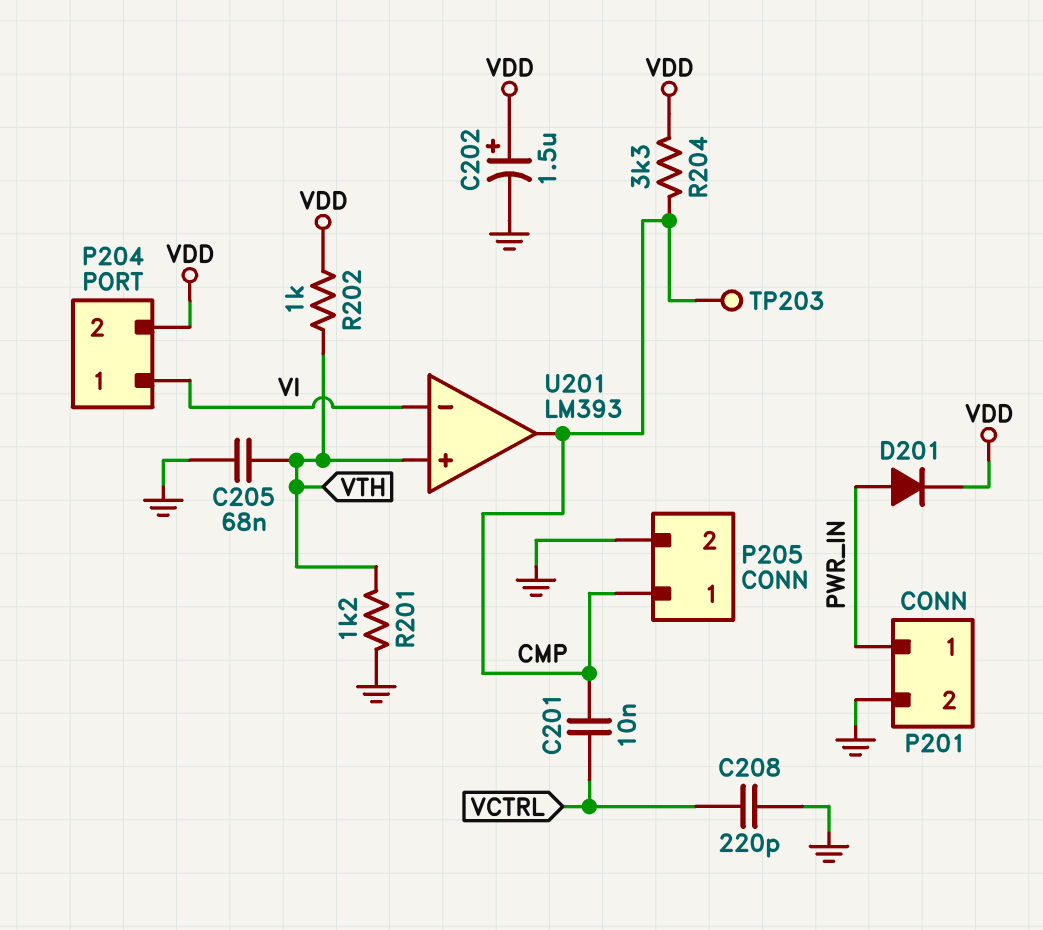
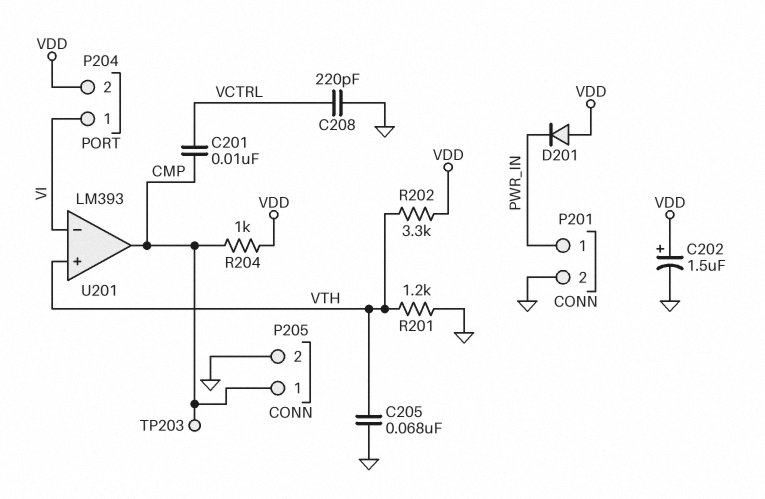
D201: diode (A PWR_IN, K VDD) -> diode (A VDD, K PWR_IN)
R202: 1k (VDD, VTH) -> 3.3k (VDD, VTH)
R204: 3.3k (CMP, VDD) -> 1k (CMP, VDD)

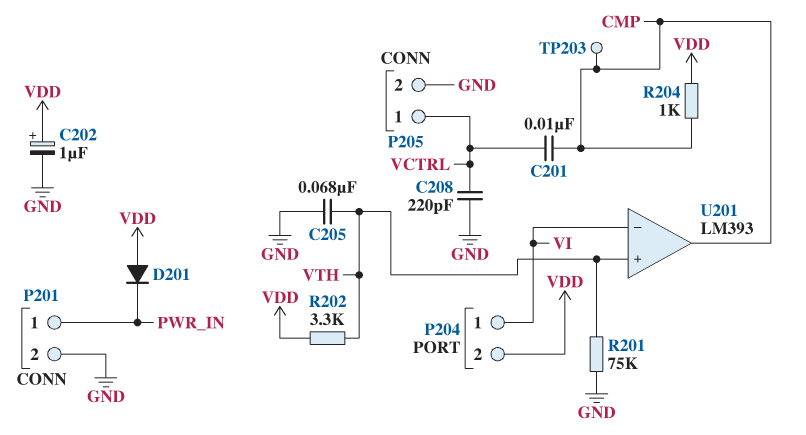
C202: 1.5uF (plus VDD, minus GND) -> 1uF (plus VDD, minus GND)
P205 pin 1: CMP -> VCTRL
R201: 1.2k (GND, VTH) -> 75k (GND, VTH)

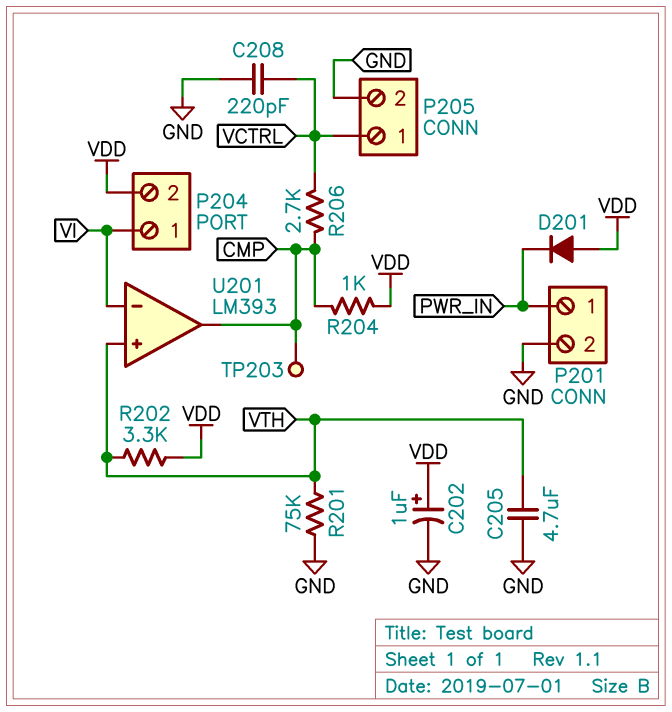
C201: 10nF (CMP, VCTRL) -> none
C205: 68nF (GND, VTH) -> 4.7uF (GND, VTH)
R206: none -> 2.7k (CMP, VCTRL)

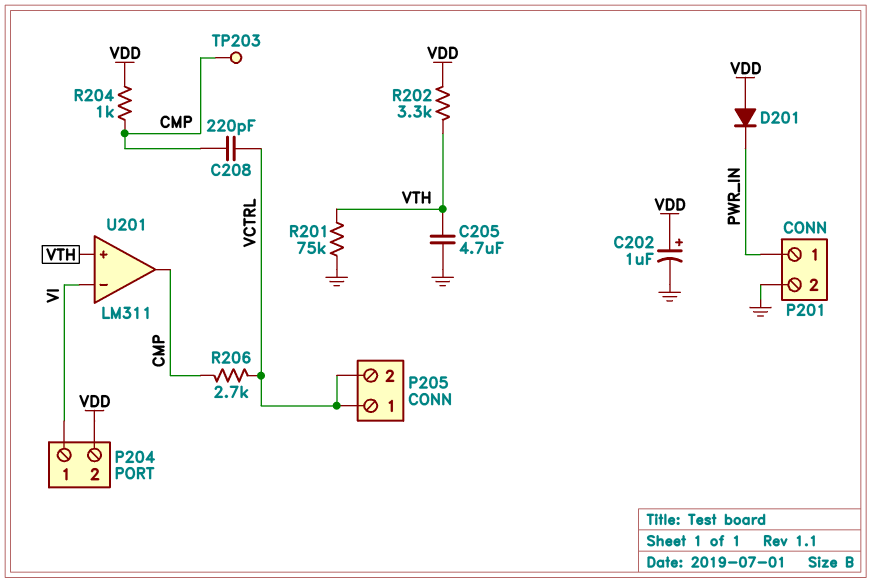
C208: 220pF (GND, VCTRL) -> 220pF (CMP, VCTRL)
P205 pin 2: GND -> VCTRL
U201: LM393 -> LM311

